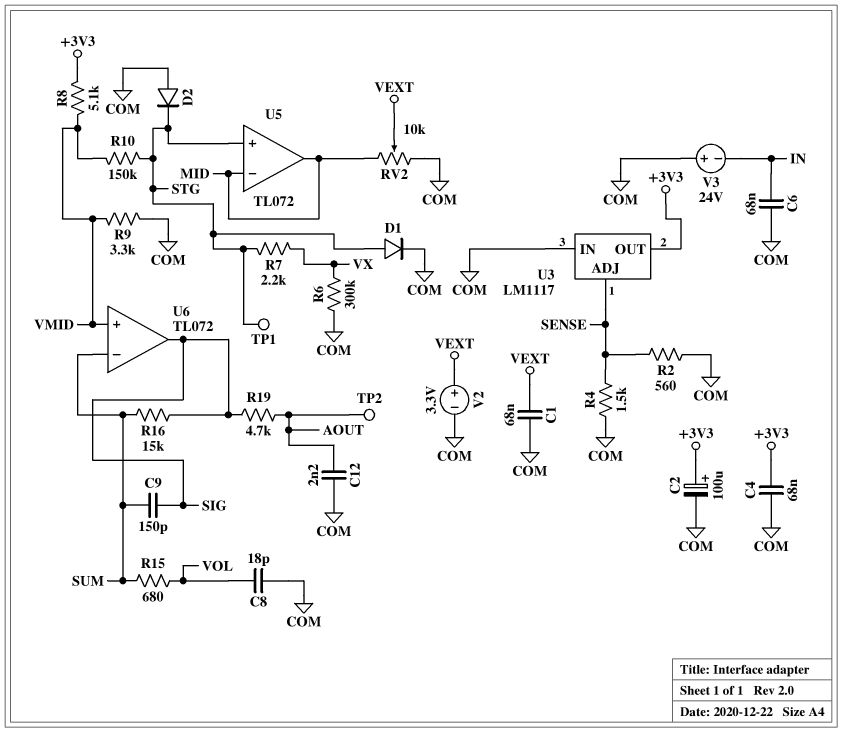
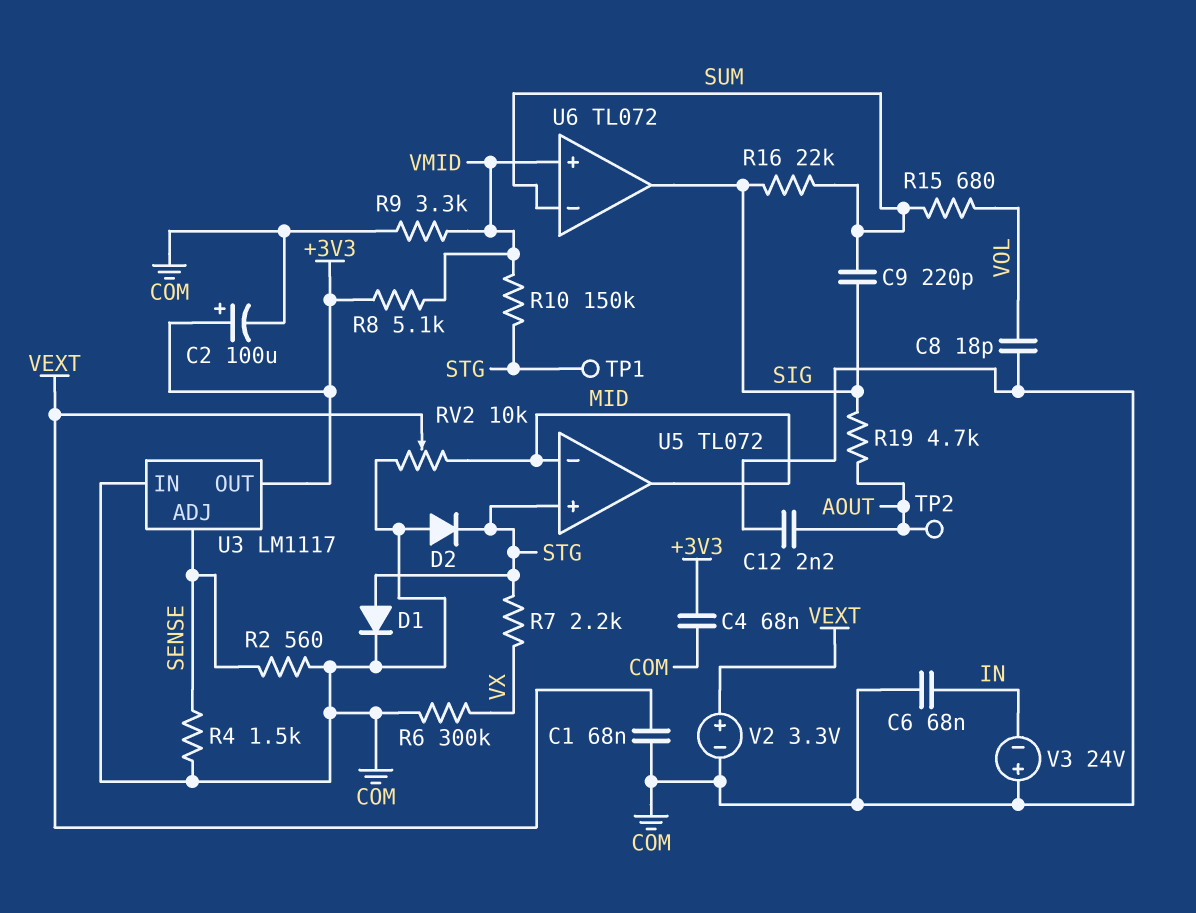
C9: 150pF (SIG, SUM) -> 220pF (SIG, SUM)
R16: 15k (SIG, SUM) -> 22k (SIG, SUM)

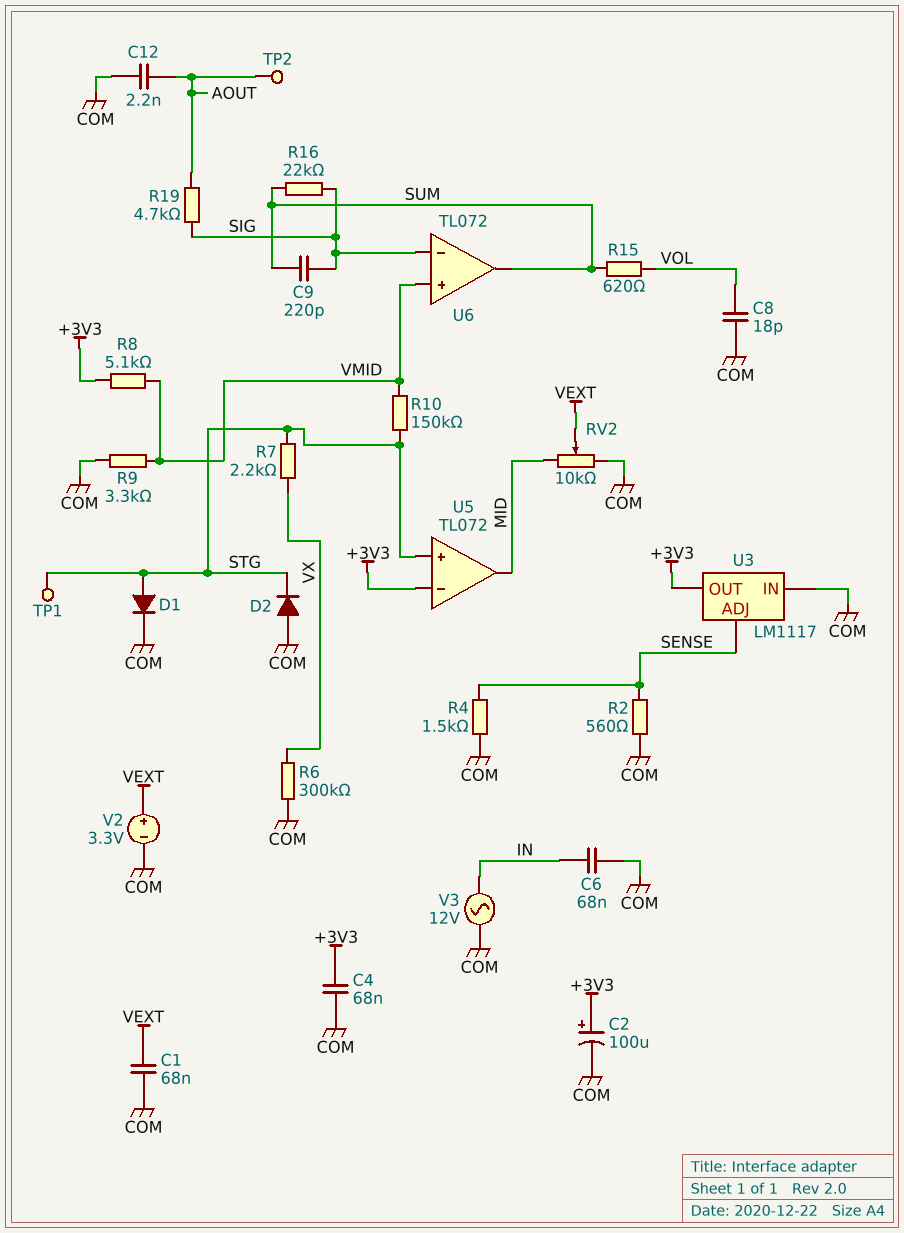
R15: 680 (SUM, VOL) -> 620 (SUM, VOL)
U5 pin in-: MID -> +3V3
U6 pin in-: SUM -> SIG
U6 pin out: SIG -> SUM
V3: 24V (plus COM, minus IN) -> AC 12V (COM, IN)

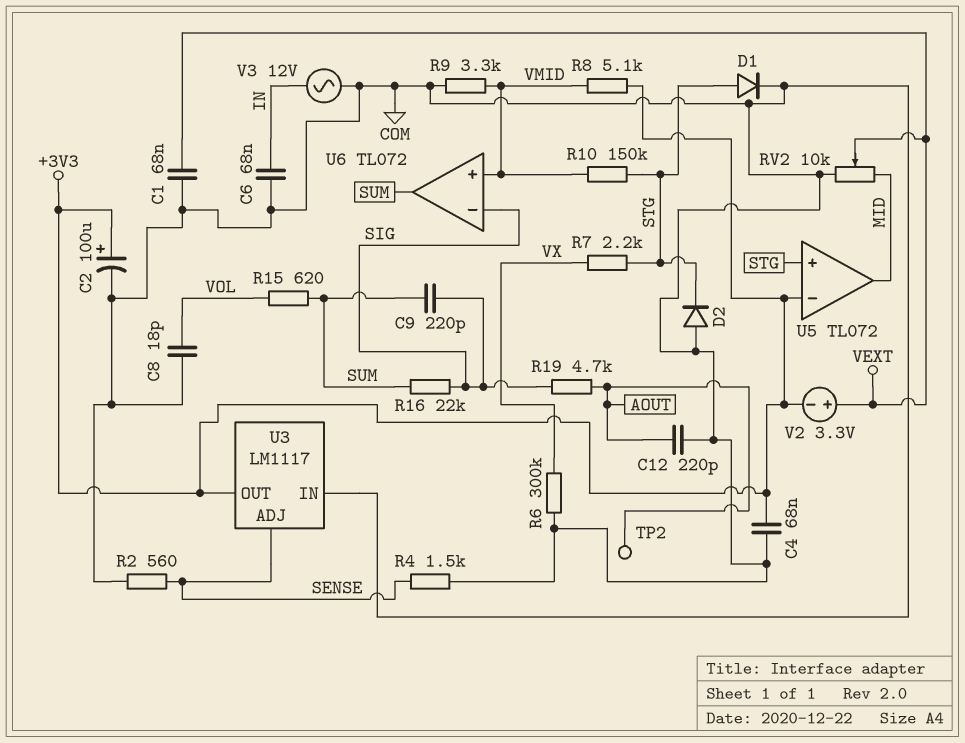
C12: 2.2nF (AOUT, COM) -> 220pF (AOUT, COM)
TP1: test point (STG) -> none
V2: 3.3V (plus VEXT, minus COM) -> 3.3V (plus VEXT, minus +3V3)

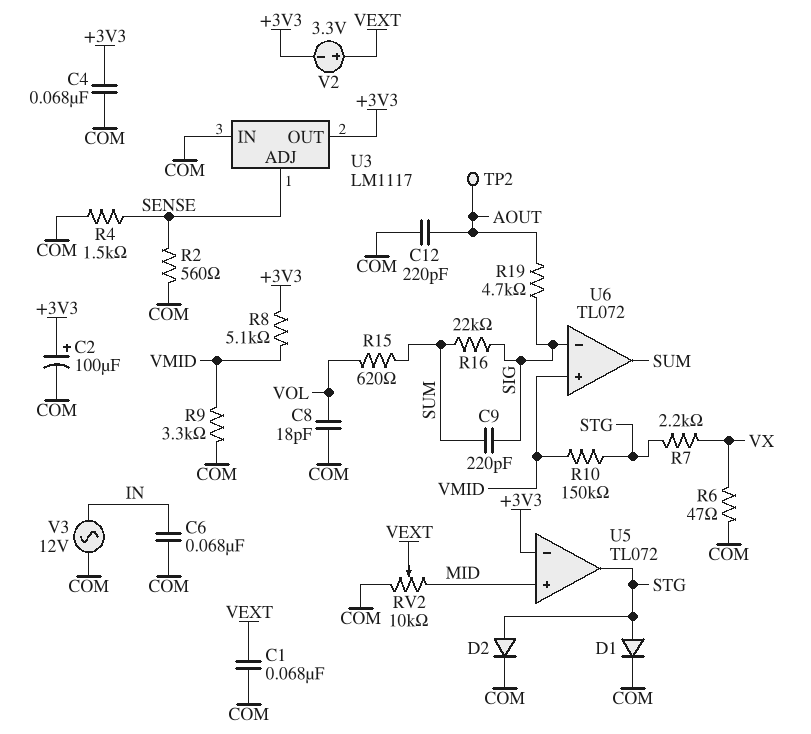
D2: diode (A COM, K STG) -> diode (A STG, K COM)
R6: 300k (COM, VX) -> 47 (COM, VX)
U5 pin in+: STG -> MID
U5 pin out: MID -> STG

